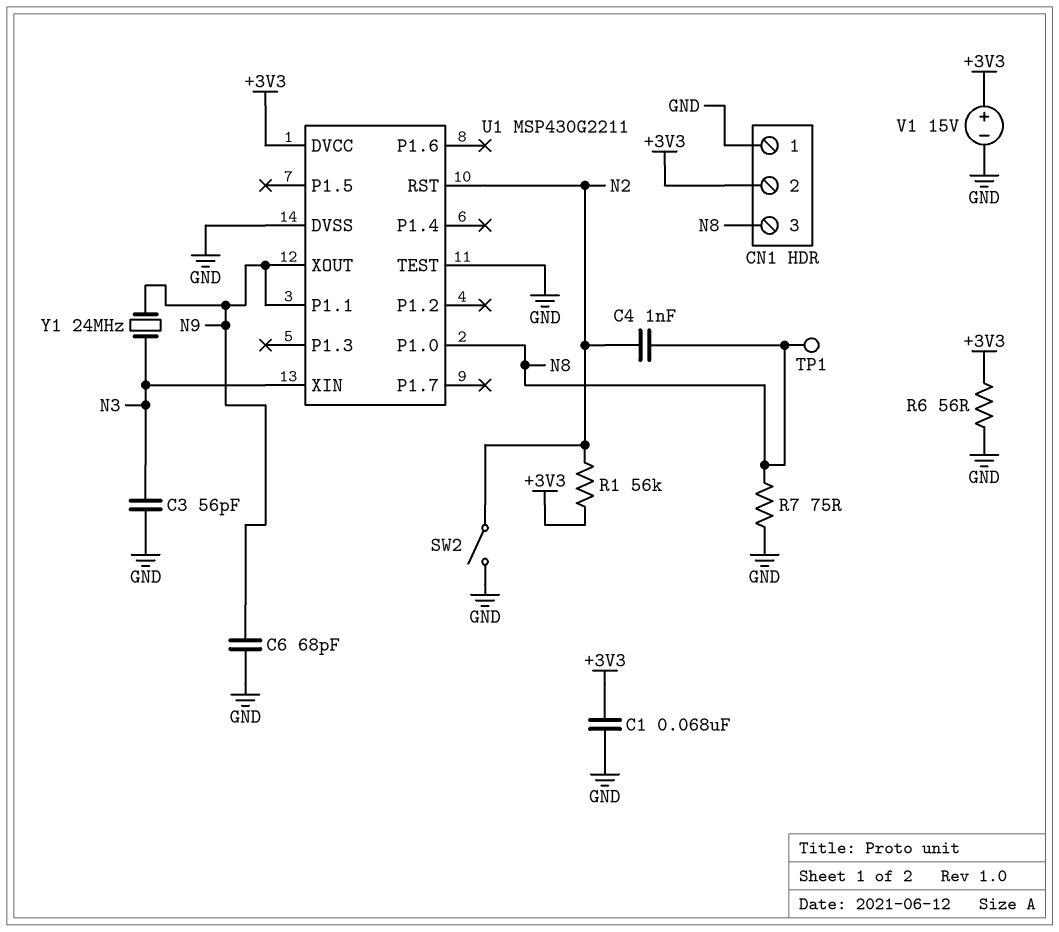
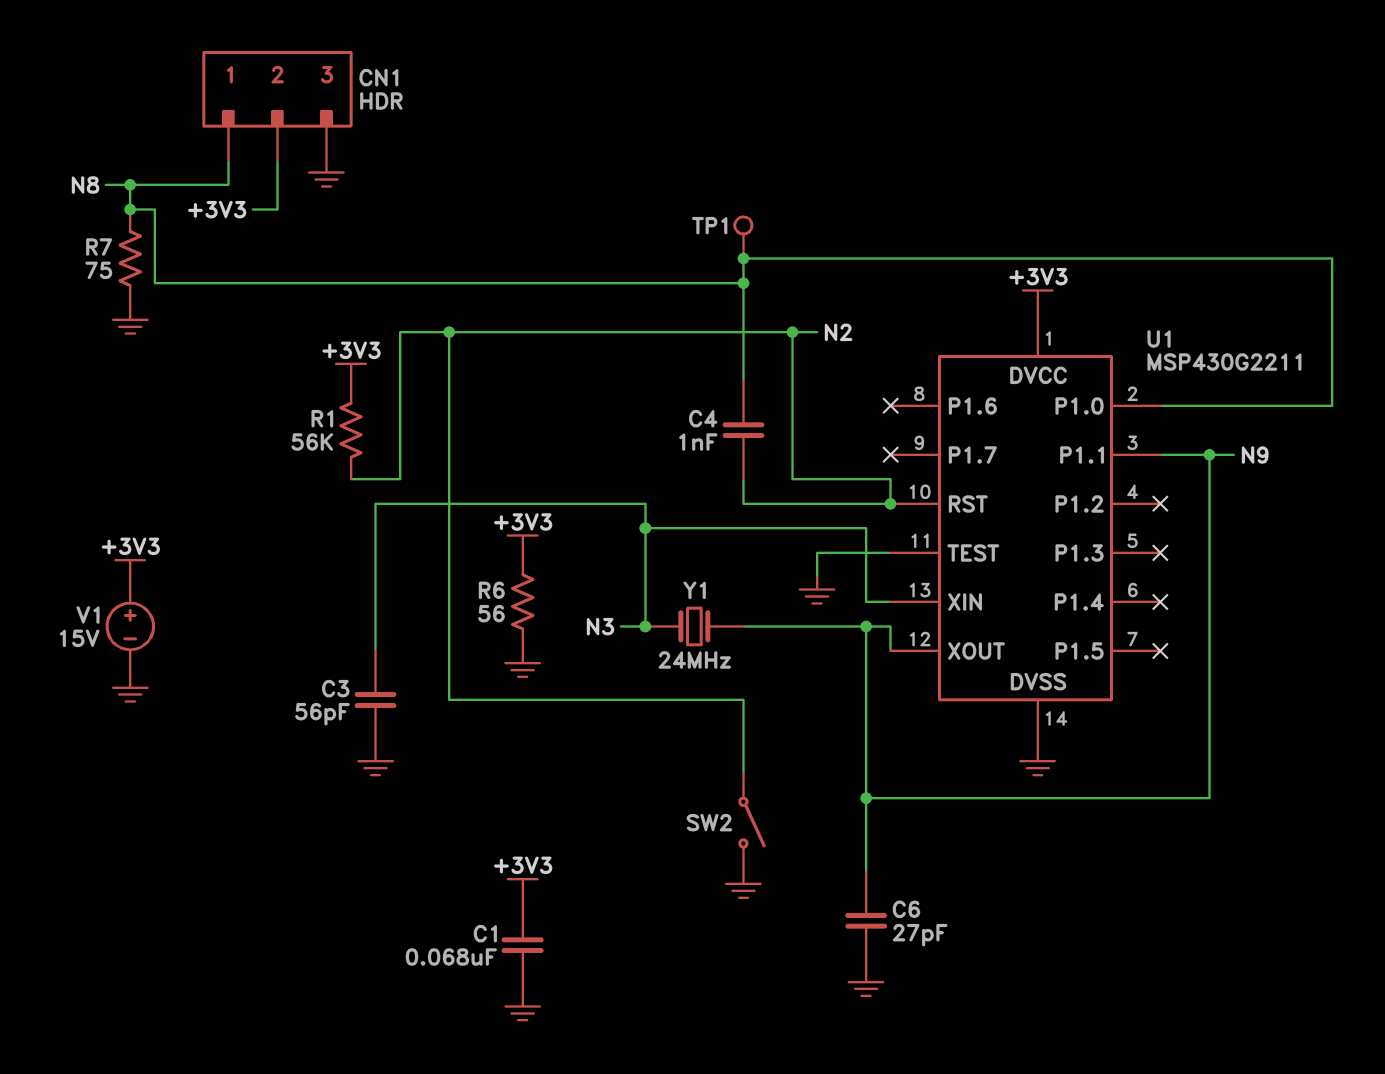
C6: 68pF (GND, N9) -> 27pF (GND, N9)
CN1 pin 1: GND -> N8
CN1 pin 3: N8 -> GND

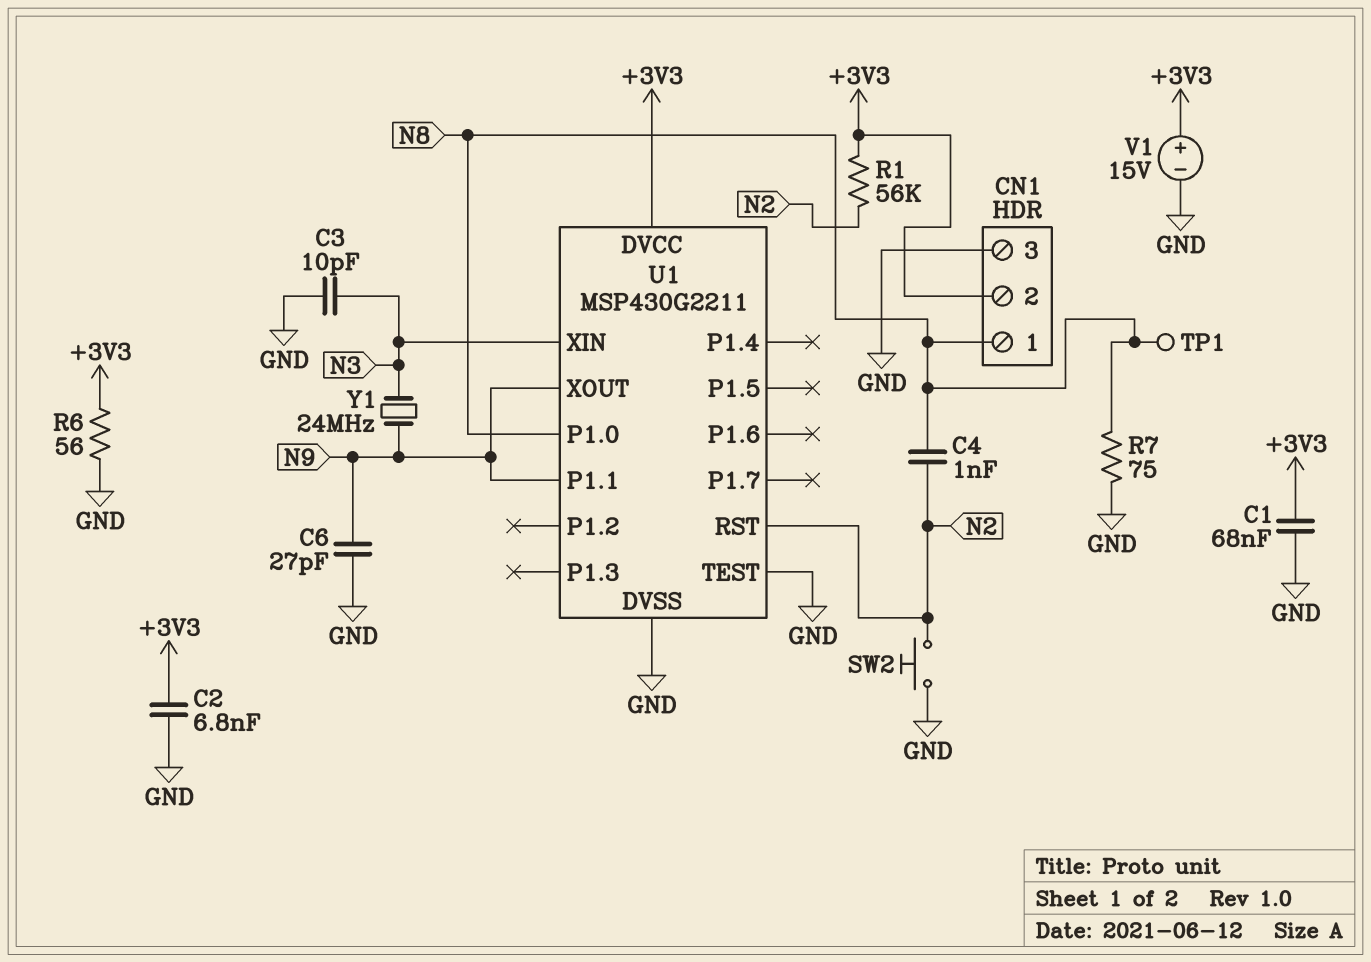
C2: none -> 6.8nF (+3V3, GND)
C3: 56pF (GND, N3) -> 10pF (GND, N3)
SW2: switch (GND, N2) -> button (GND, N2)

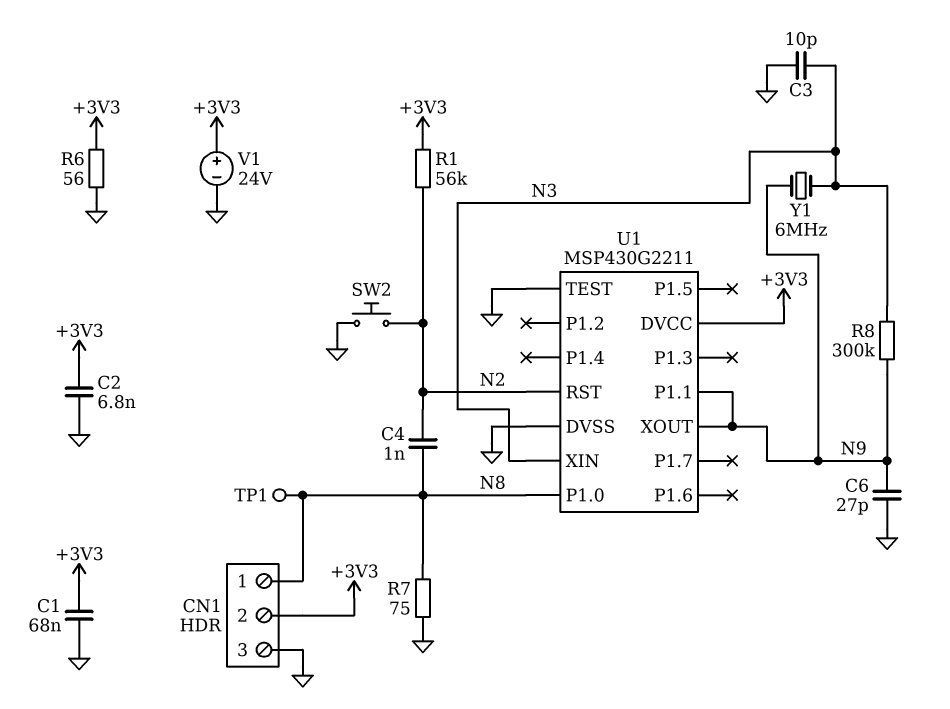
R8: none -> 300k (N3, N9)
V1: 15V (plus +3V3, minus GND) -> 24V (plus +3V3, minus GND)
Y1: 24MHz (N3, N9) -> 6MHz (N3, N9)

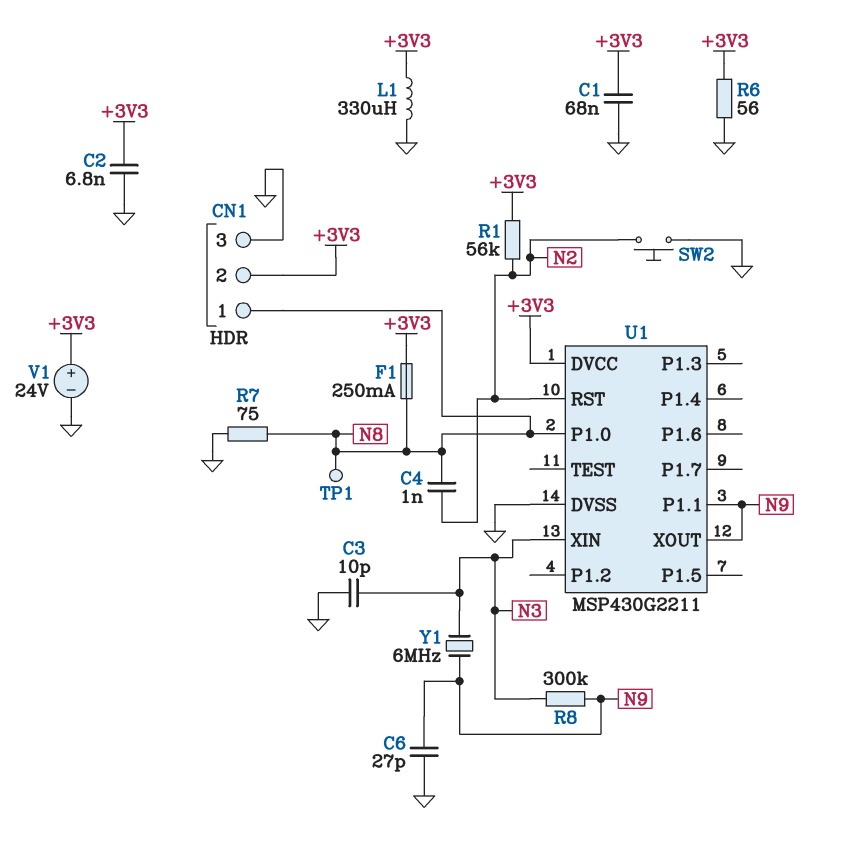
F1: none -> 250mA (+3V3, N8)
L1: none -> 330uH (+3V3, GND)
U1 pin TEST: GND -> none

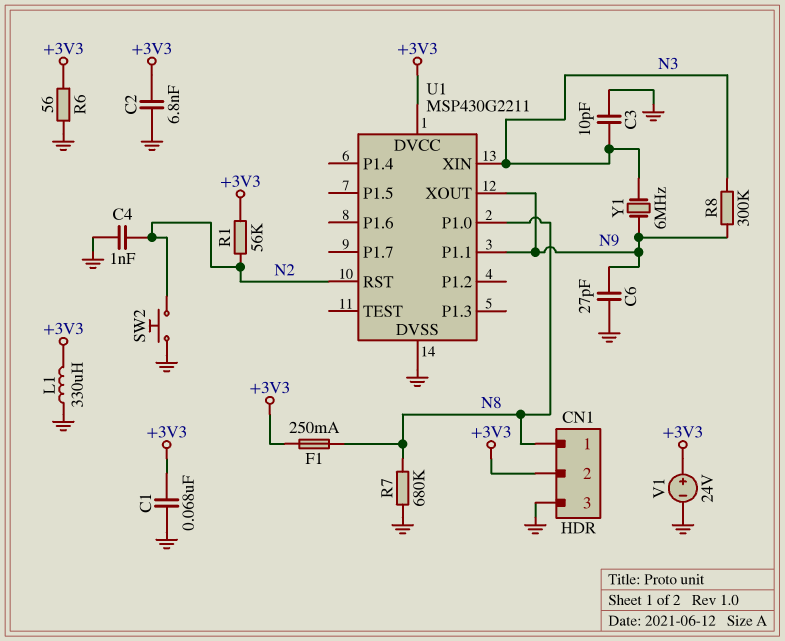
C4: 1nF (N2, N8) -> 1nF (GND, N2)
R7: 75 (GND, N8) -> 680k (GND, N8)
TP1: test point (N8) -> none

